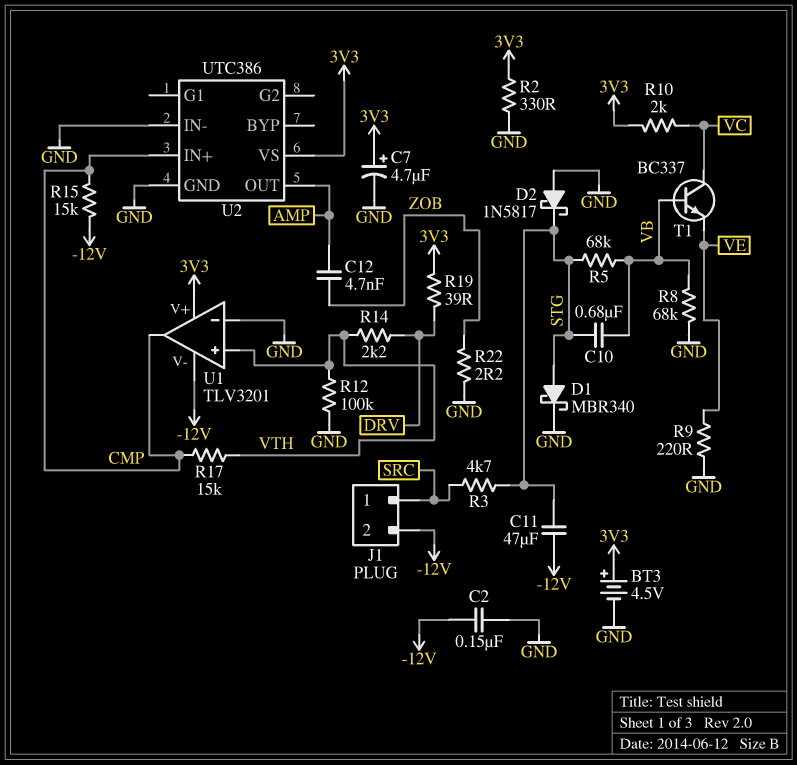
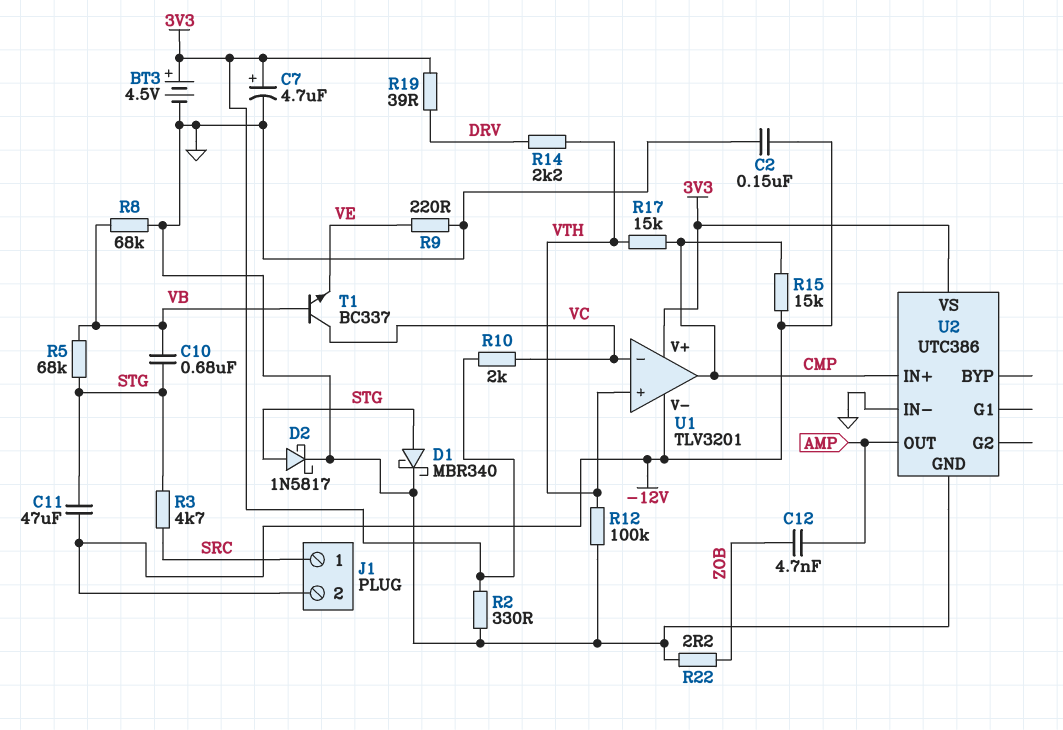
D2: schottky 1N5817 (A GND, K STG) -> schottky 1N5817 (A STG, K GND)
U1 pin in-: GND -> VC

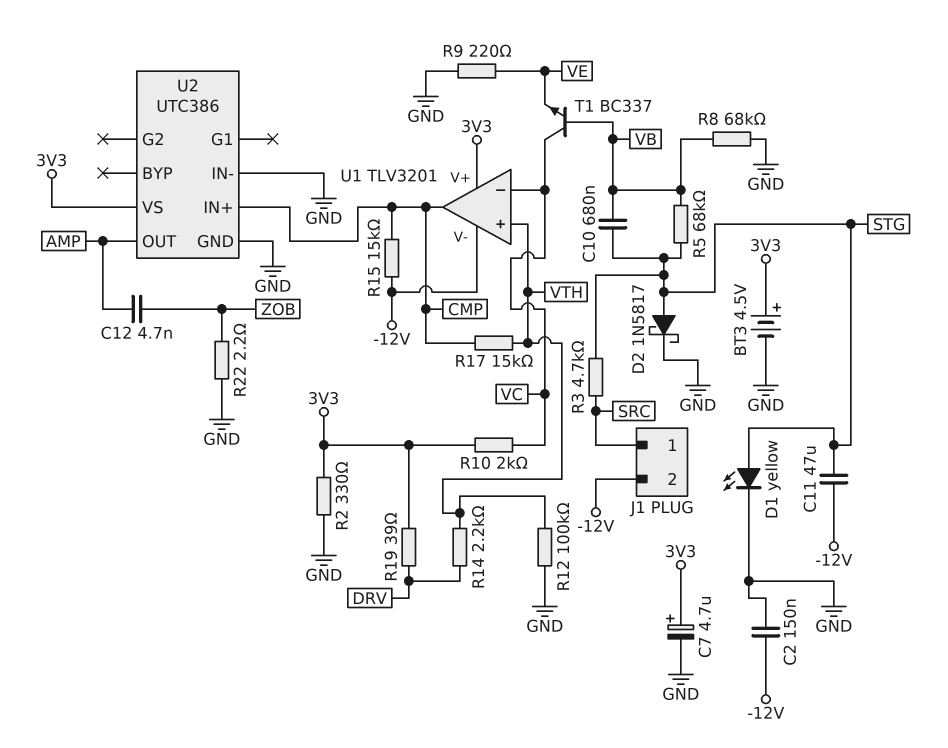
D1: schottky MBR340 (A STG, K GND) -> LED yellow (A STG, K GND)

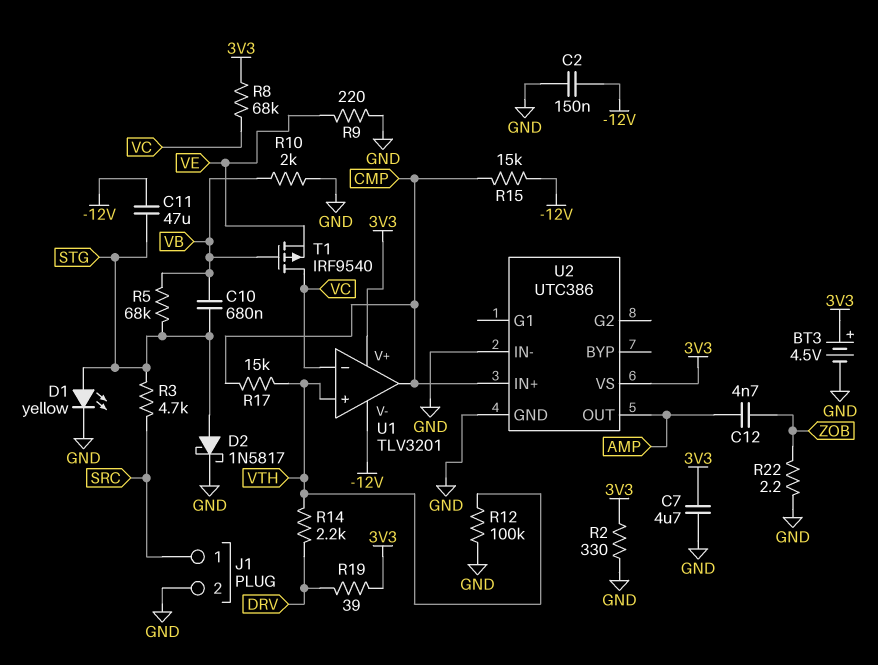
C7: 4.7uF (plus 3V3, minus GND) -> 4.7uF (3V3, GND)
J1 pin 2: -12V -> GND
R8: 68k (GND, VB) -> 68k (3V3, VC)
R10: 2k (3V3, VC) -> 2k (GND, VB)
T1: NPN BC337 (B VB, C VC, E VE) -> PMOS IRF9540 (G VB, D VC, S VE)

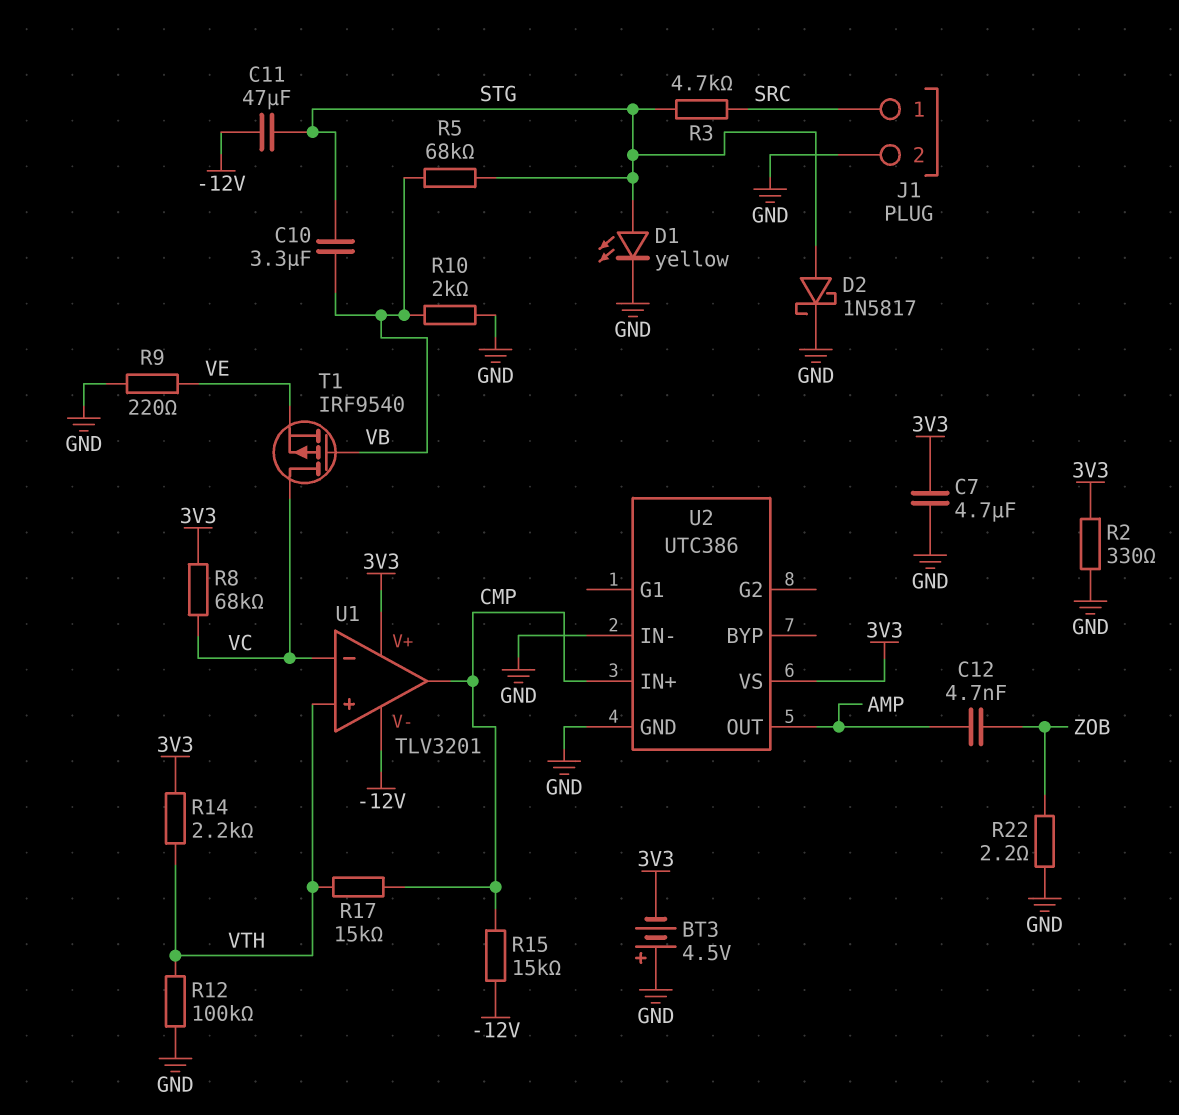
BT3: 4.5V (plus 3V3, minus GND) -> 4.5V (plus GND, minus 3V3)
C2: 150nF (-12V, GND) -> none
C10: 680nF (STG, VB) -> 3.3uF (STG, VB)
R14: 2.2k (DRV, VTH) -> 2.2k (3V3, VTH)
R19: 39 (3V3, DRV) -> none

